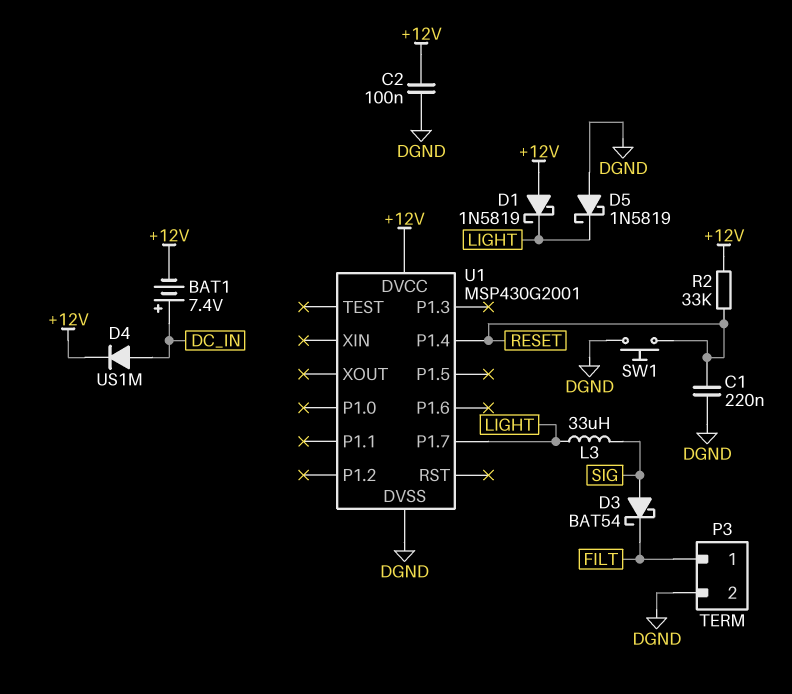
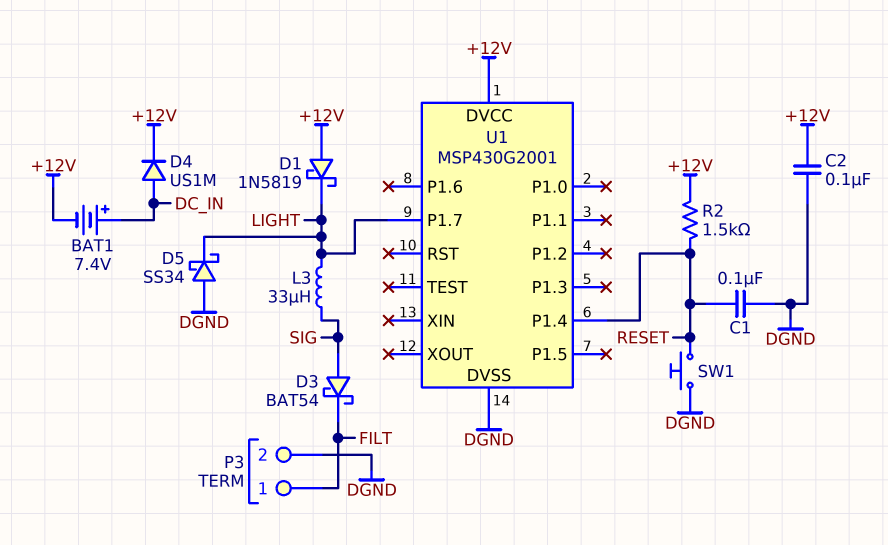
C1: 220nF (DGND, RESET) -> 100nF (DGND, RESET)
D5: schottky 1N5819 (A DGND, K LIGHT) -> schottky SS34 (A DGND, K LIGHT)
R2: 33k (+12V, RESET) -> 1.5k (+12V, RESET)

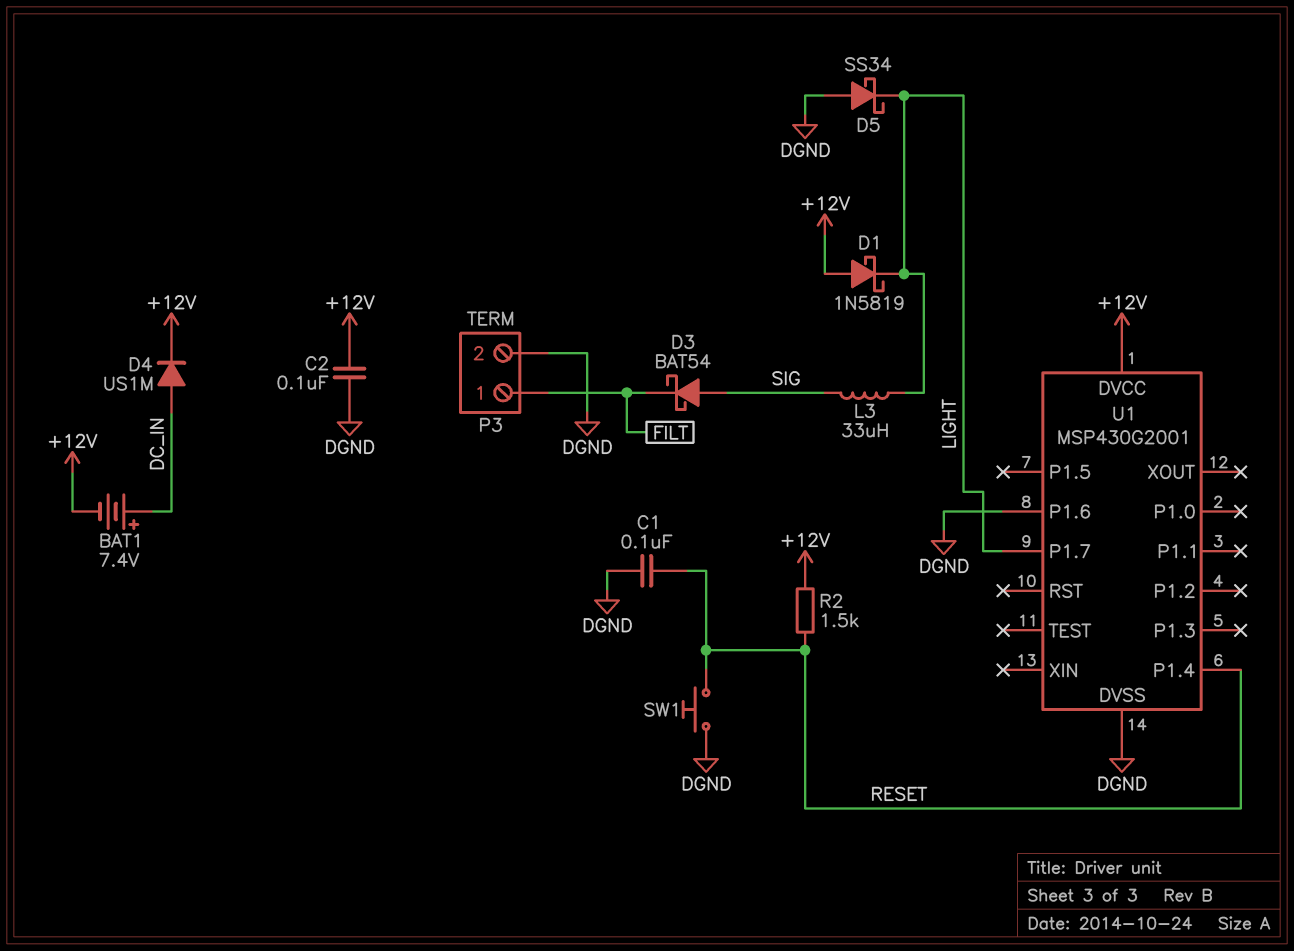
U1 pin P1.6: none -> DGND

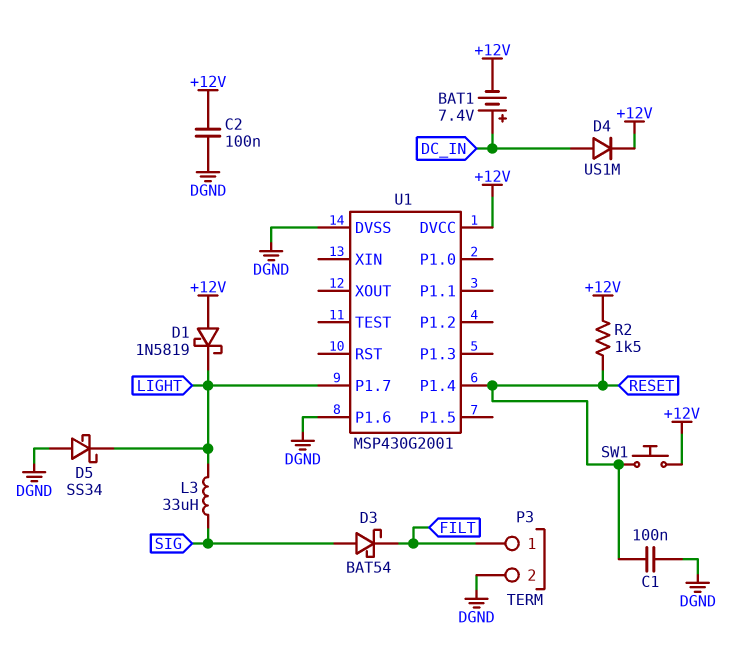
SW1: button (DGND, RESET) -> button (+12V, RESET)

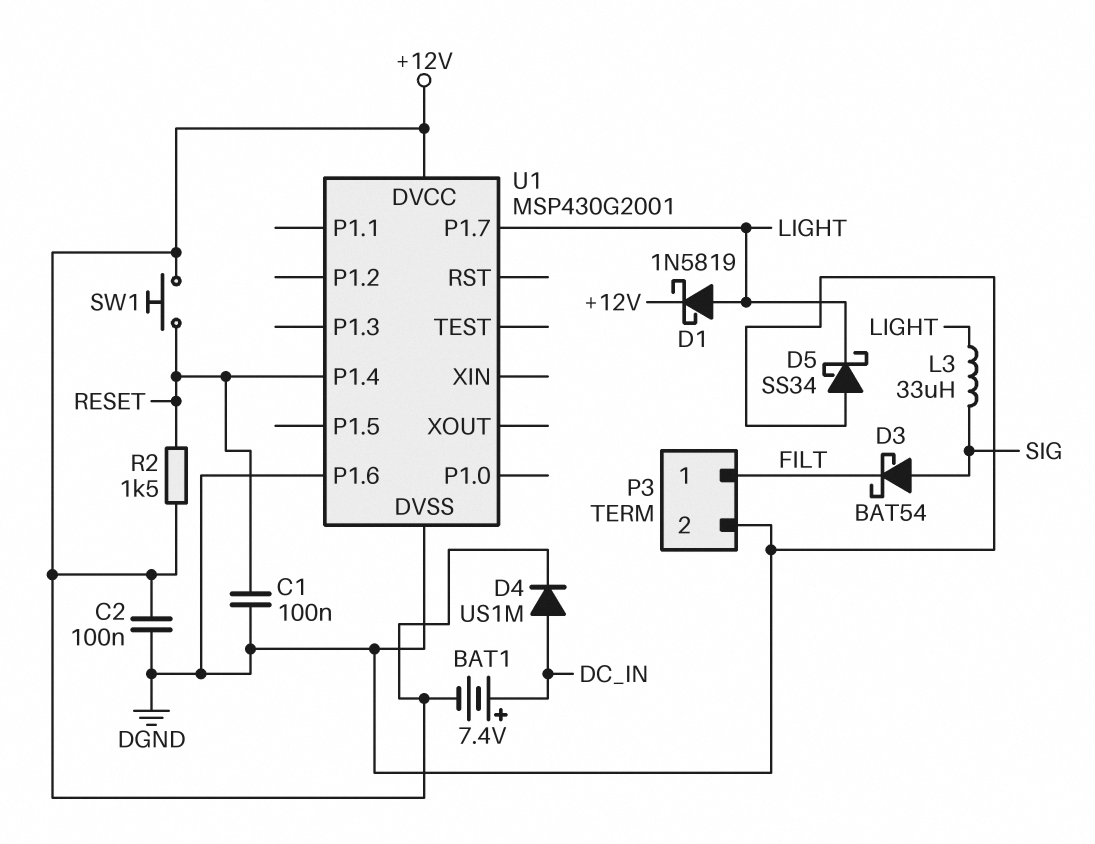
D1: schottky 1N5819 (A +12V, K LIGHT) -> schottky 1N5819 (A LIGHT, K +12V)

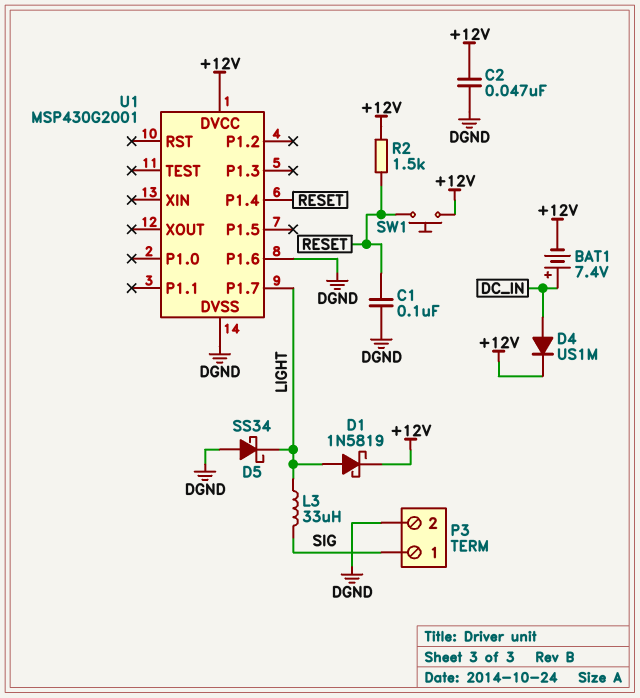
C2: 100nF (+12V, DGND) -> 47nF (+12V, DGND)
D3: schottky BAT54 (A SIG, K FILT) -> none
P3 pin 1: FILT -> SIG

